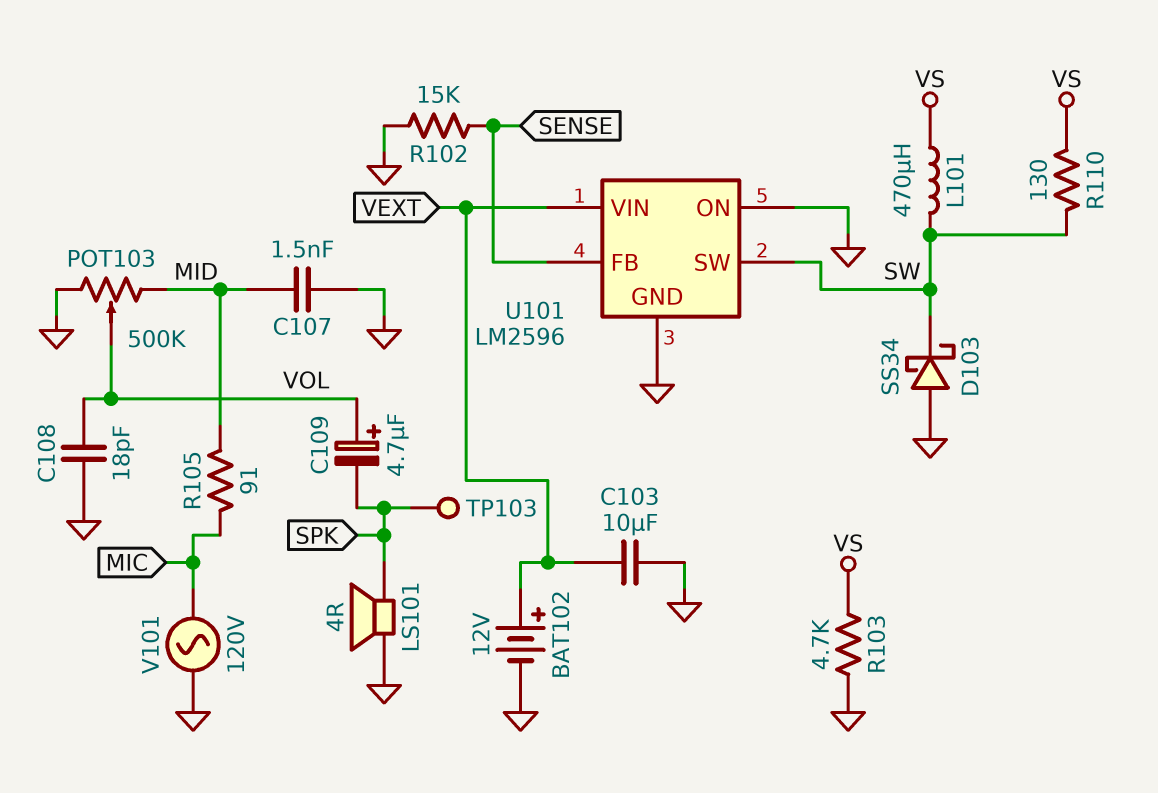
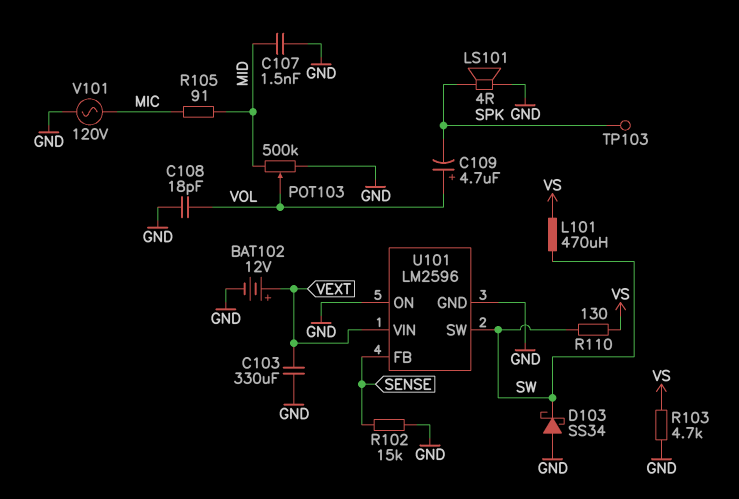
C103: 10uF (GND, VEXT) -> 330uF (GND, VEXT)

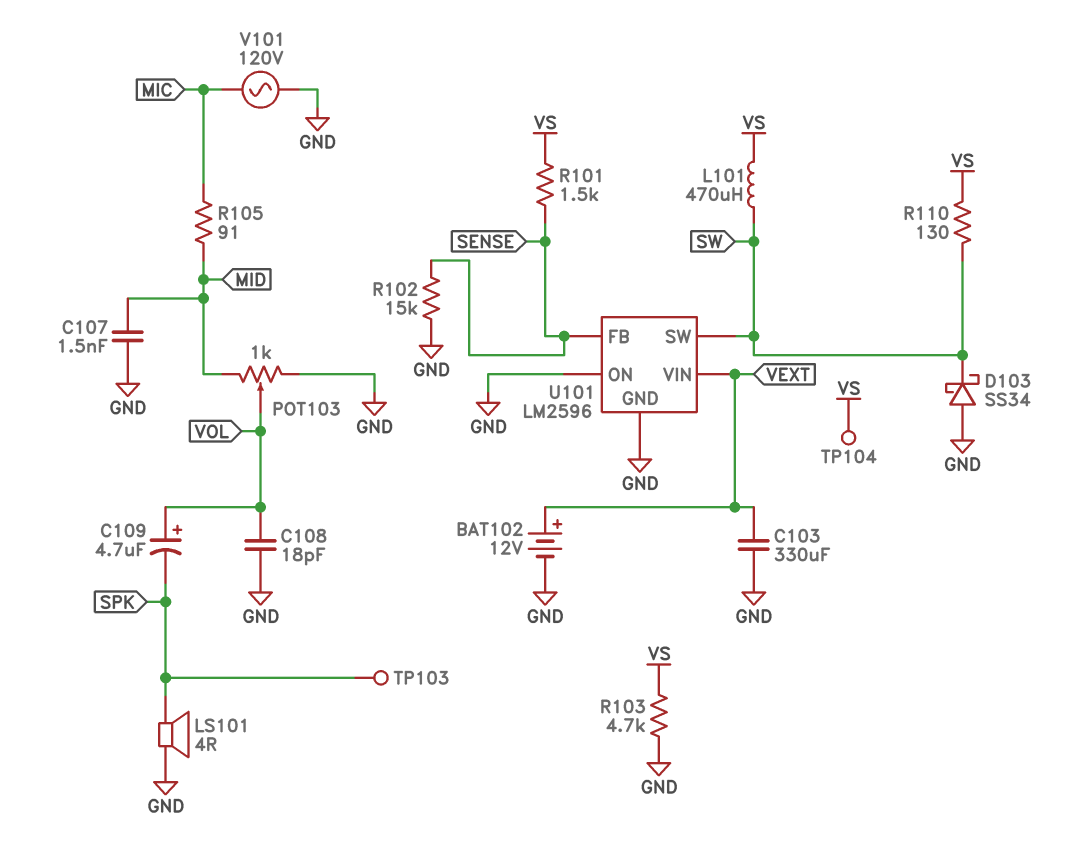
POT103: 500k (GND, MID, wiper VOL) -> 1k (GND, MID, wiper VOL)
R101: none -> 1.5k (SENSE, VS)
TP104: none -> test point (VS)

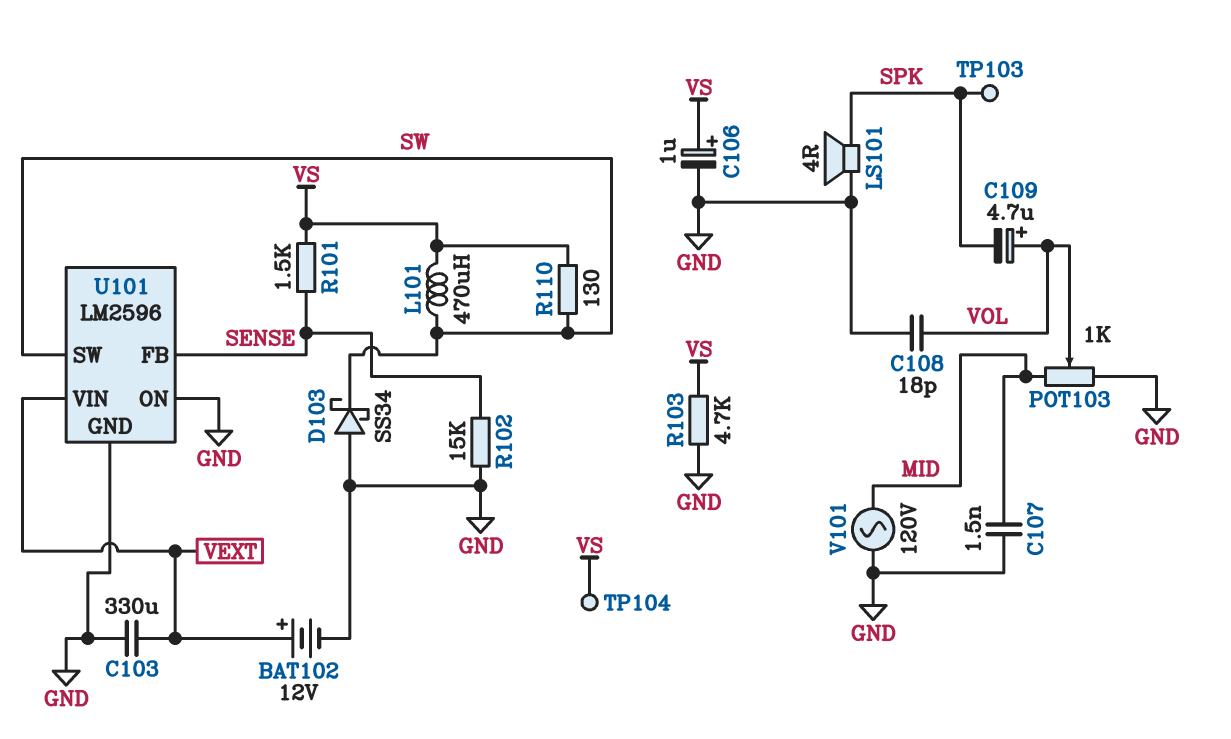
C106: none -> 1uF (plus VS, minus GND)
R105: 91 (MIC, MID) -> none
V101: AC 120V (GND, MIC) -> AC 120V (GND, MID)

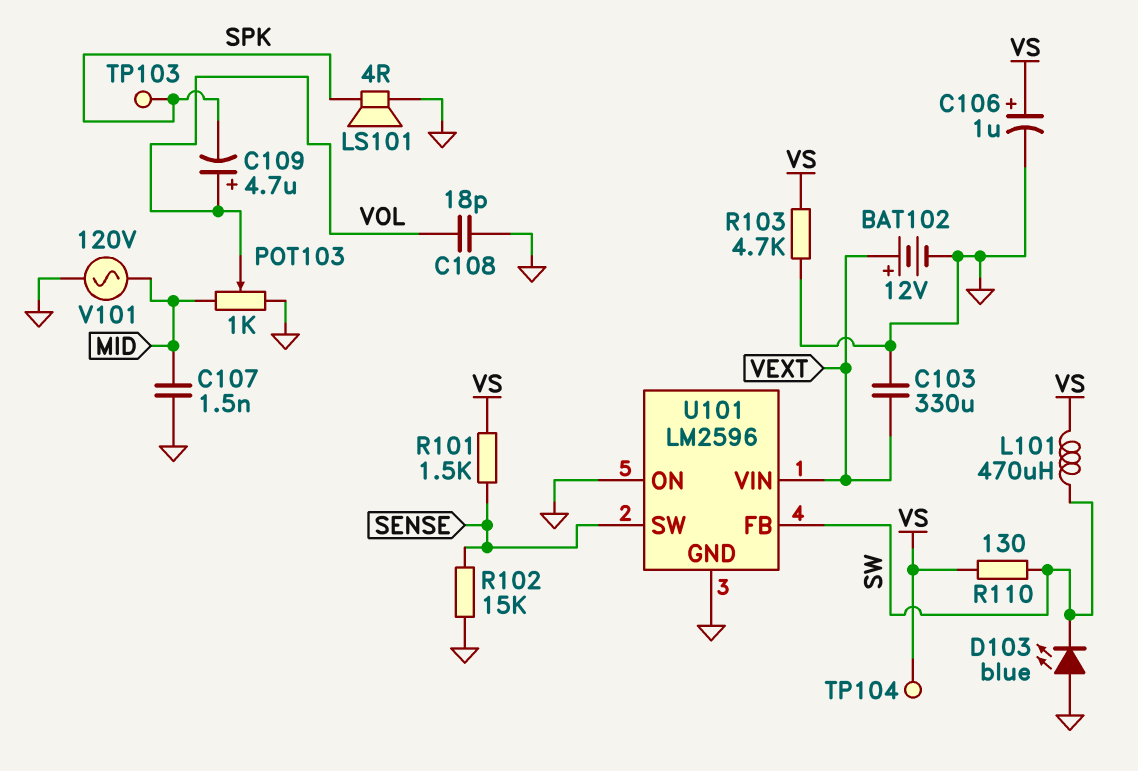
D103: schottky SS34 (A GND, K SW) -> LED blue (A GND, K SW)
U101 pin FB: SENSE -> SW
U101 pin SW: SW -> SENSE

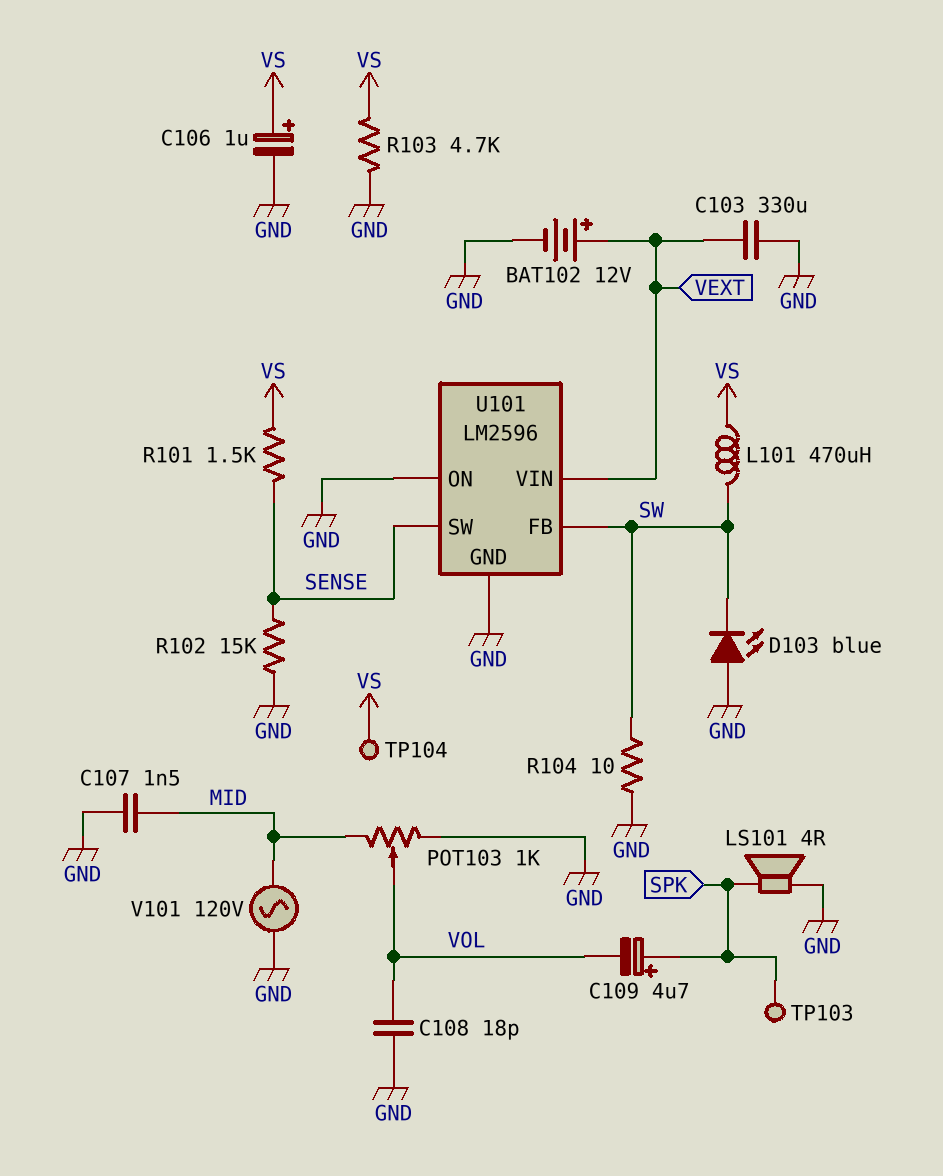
C109: 4.7uF (plus VOL, minus SPK) -> 4.7uF (plus SPK, minus VOL)
R104: none -> 10 (GND, SW)
R110: 130 (SW, VS) -> none

